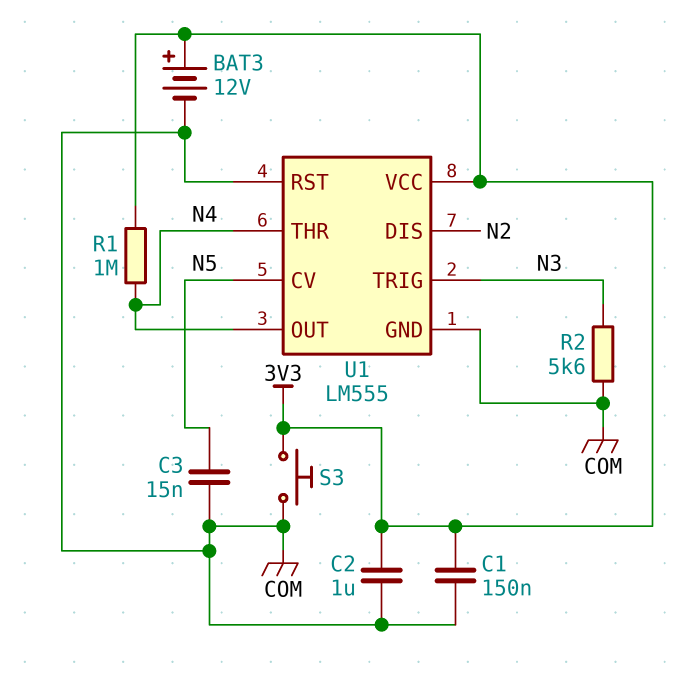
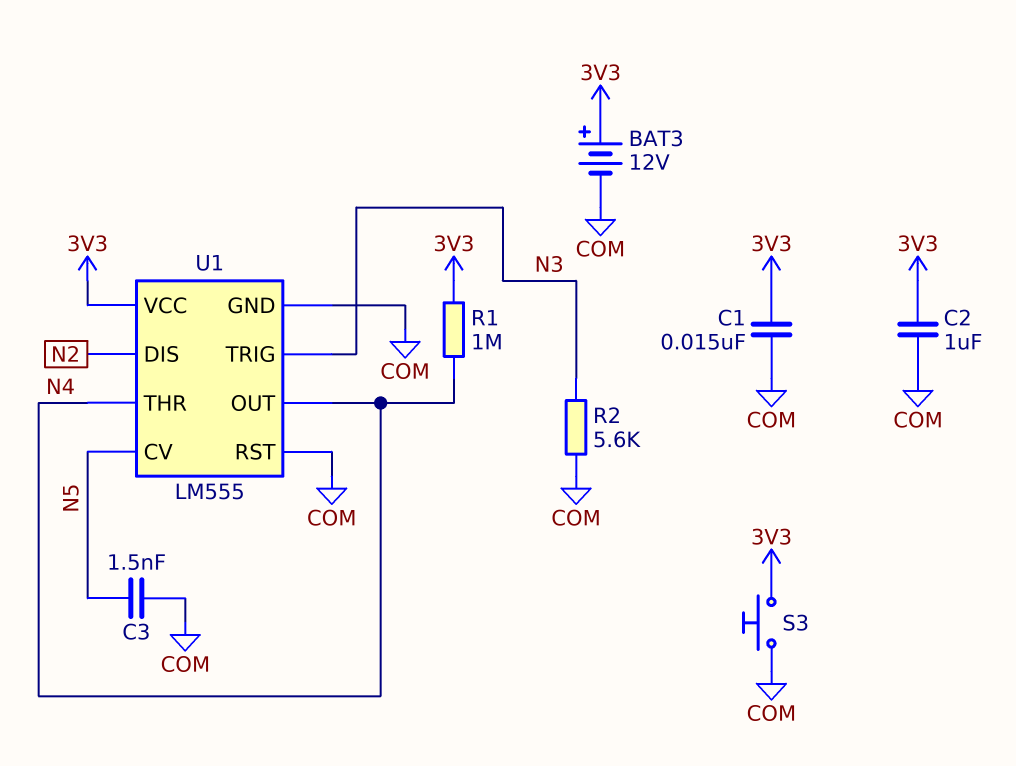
C1: 150nF (3V3, COM) -> 15nF (3V3, COM)
C3: 15nF (COM, N5) -> 1.5nF (COM, N5)

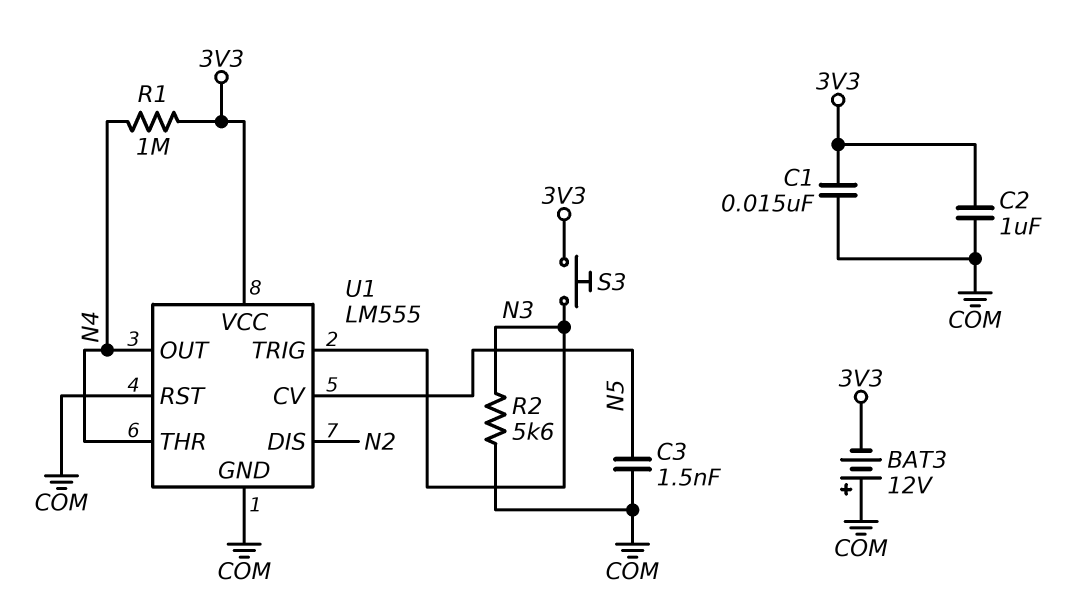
BAT3: 12V (plus 3V3, minus COM) -> 12V (plus COM, minus 3V3)
S3: button (3V3, COM) -> button (3V3, N3)

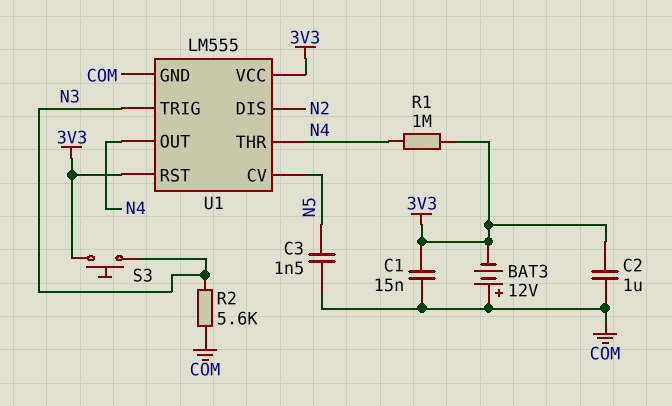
U1 pin RST: COM -> 3V3

